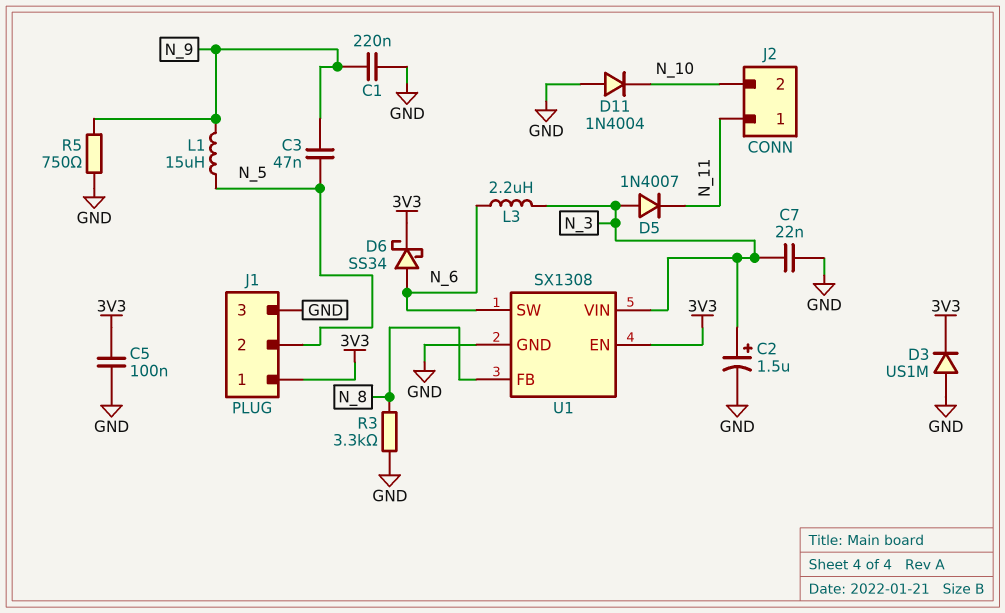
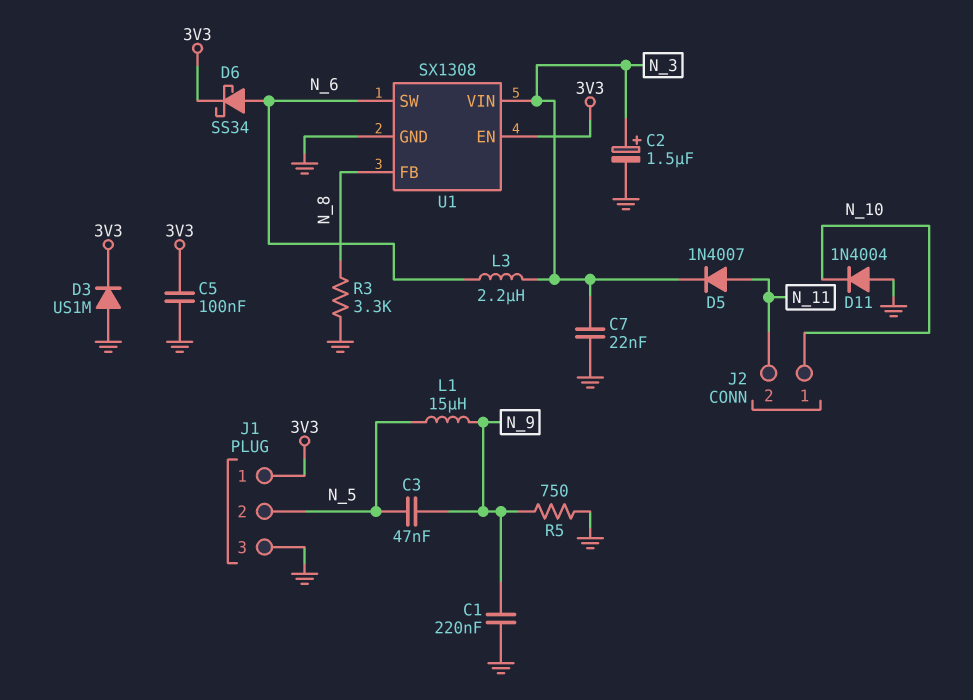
D5: diode 1N4007 (A N_3, K N_11) -> diode 1N4007 (A N_11, K N_3)
J2 pin 1: N_11 -> N_10
J2 pin 2: N_10 -> N_11

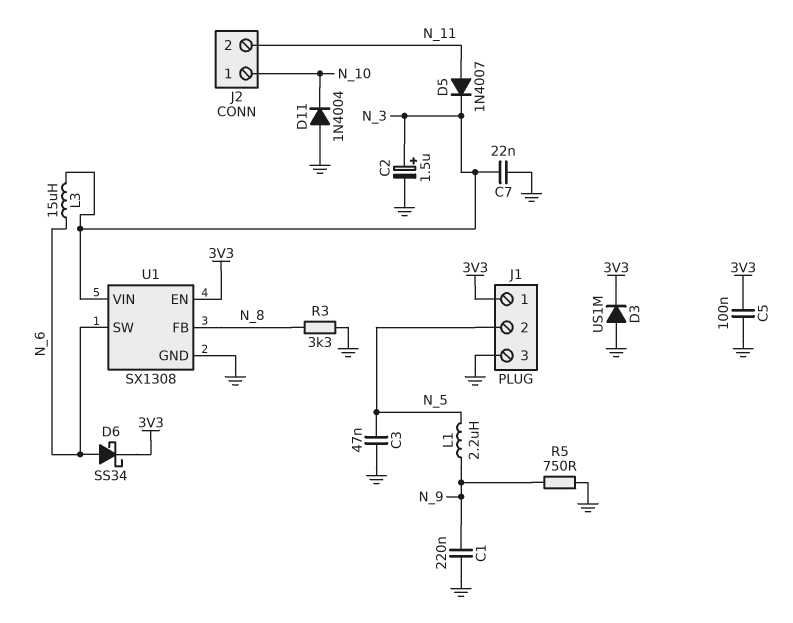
C3: 47nF (N_5, N_9) -> 47nF (GND, N_5)
L1: 15uH (N_5, N_9) -> 2.2uH (N_5, N_9)
L3: 2.2uH (N_3, N_6) -> 15uH (N_3, N_6)

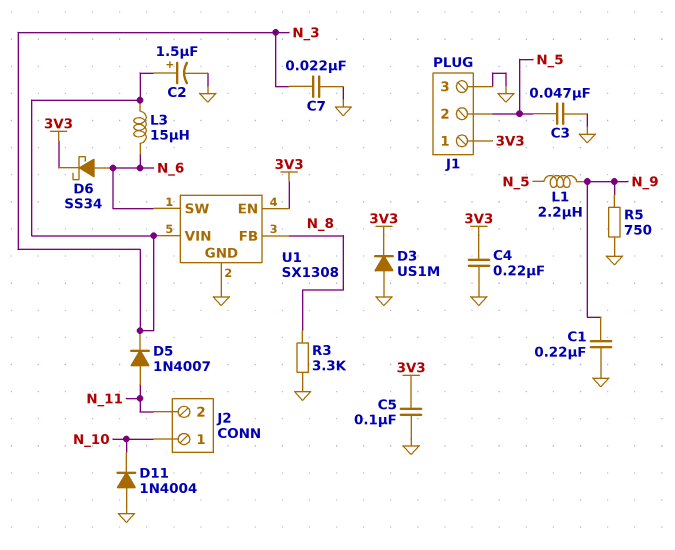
C4: none -> 220nF (3V3, GND)

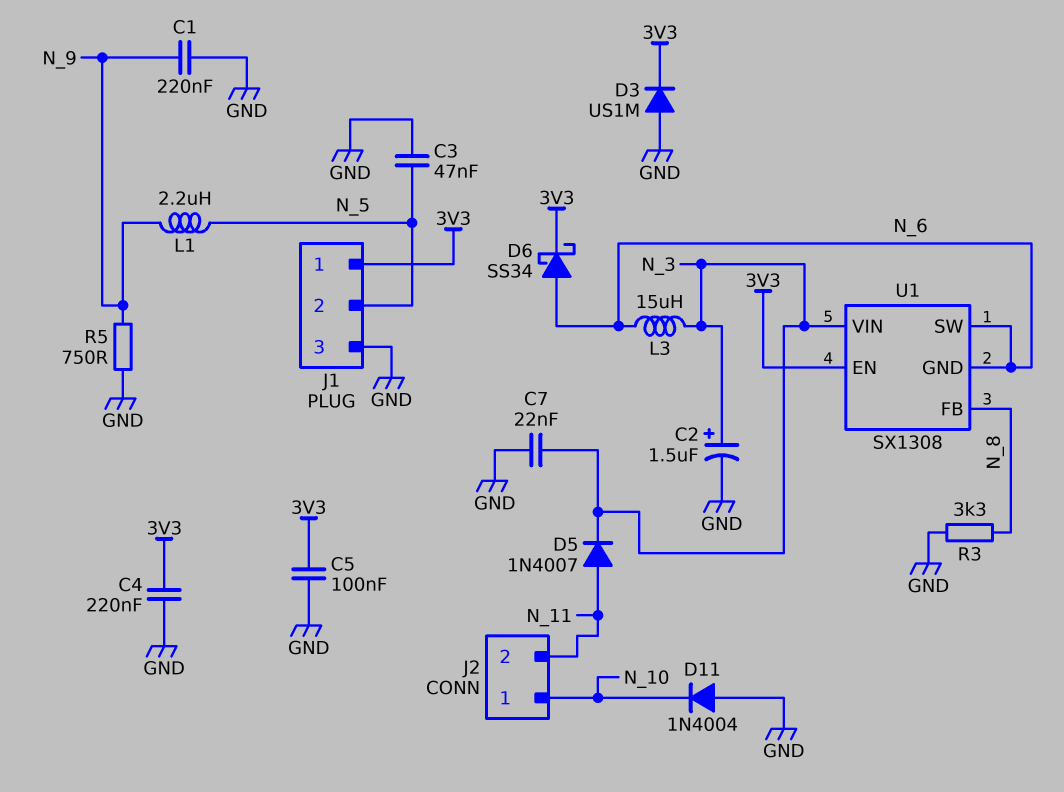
U1 pin GND: GND -> N_6

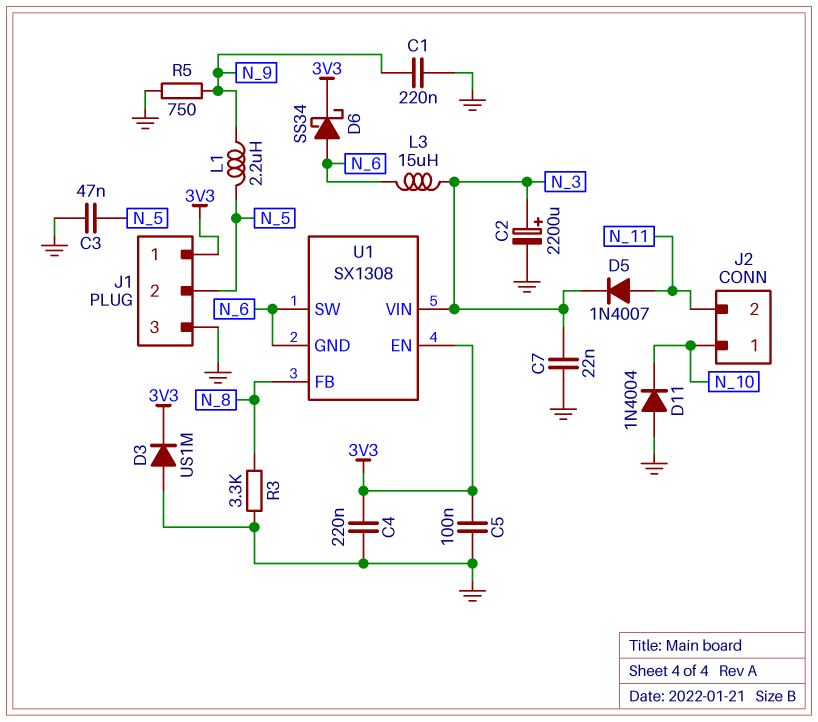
C2: 1.5uF (plus N_3, minus GND) -> 2200uF (plus N_3, minus GND)

